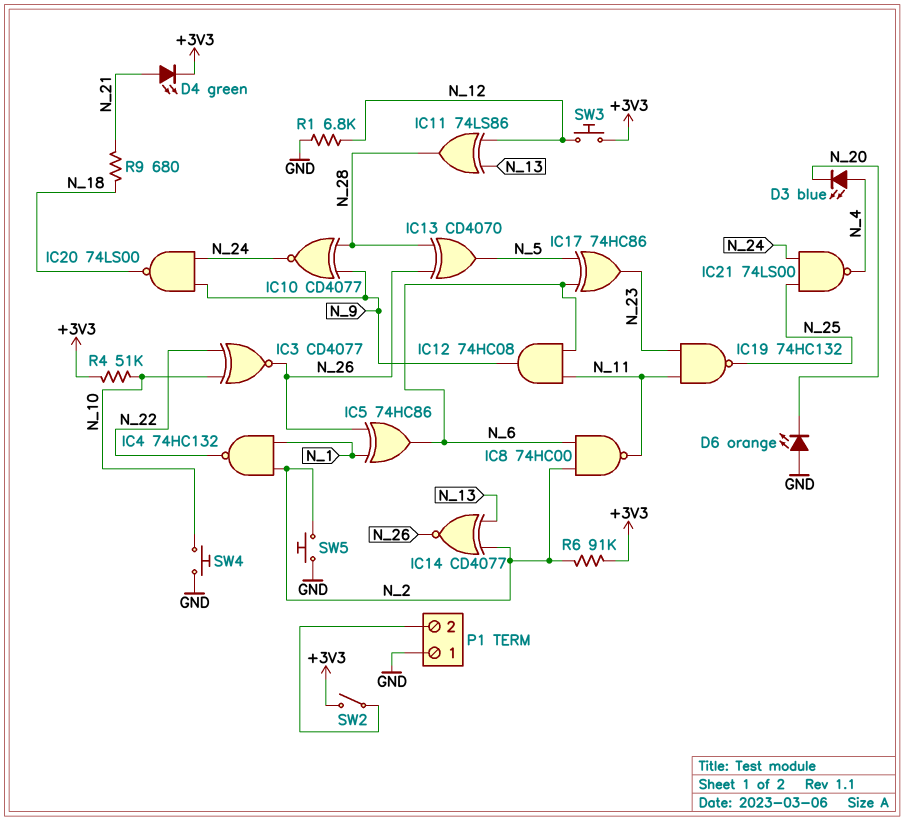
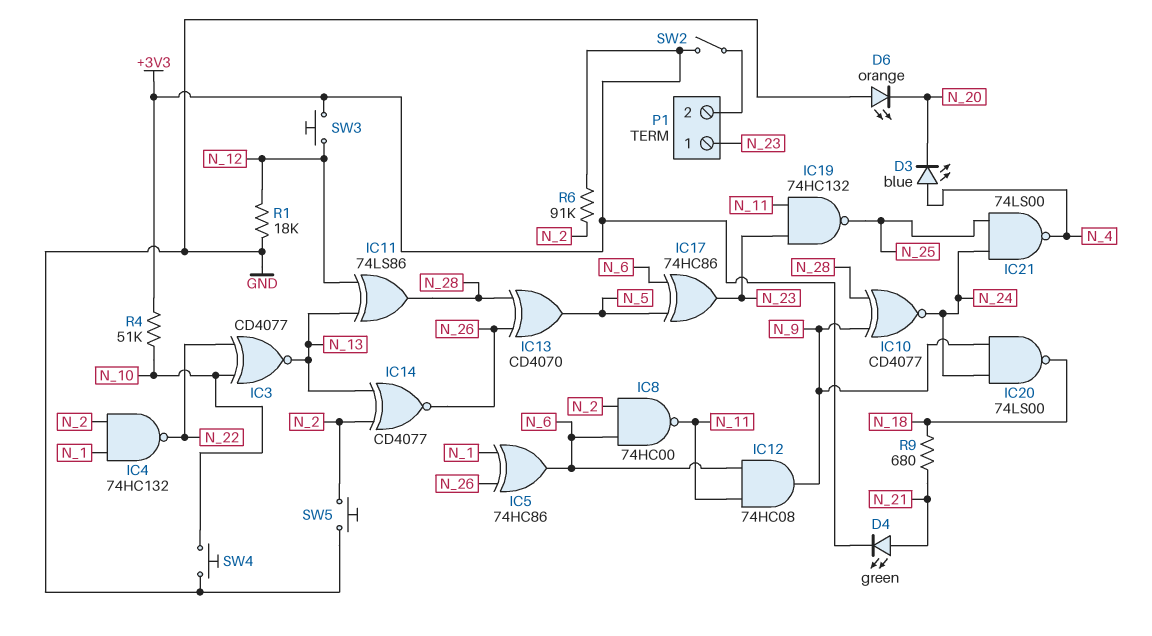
IC3: XNOR CD4077 (in N_10, in N_22, out N_26) -> XNOR CD4077 (in N_10, in N_22, out N_13)
P1 pin 1: GND -> N_23
R1: 6.8k (GND, N_12) -> 18k (GND, N_12)

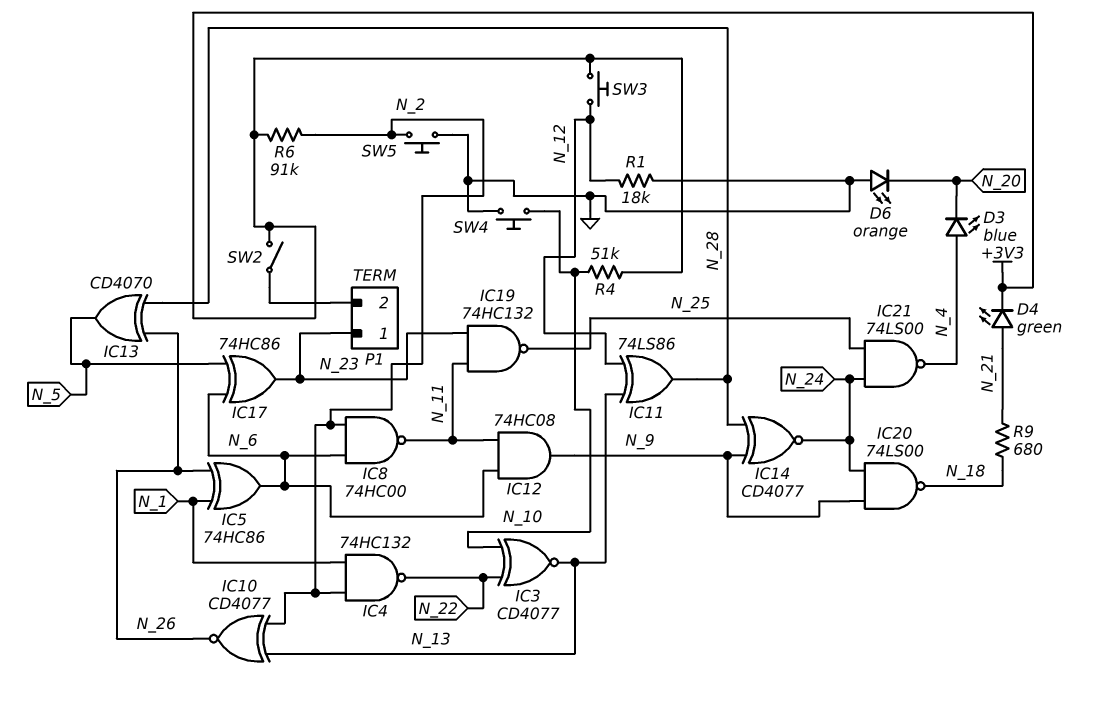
IC10: XNOR CD4077 (in N_9, in N_28, out N_24) -> XNOR CD4077 (in N_2, in N_13, out N_26)
IC14: XNOR CD4077 (in N_2, in N_13, out N_26) -> XNOR CD4077 (in N_9, in N_28, out N_24)

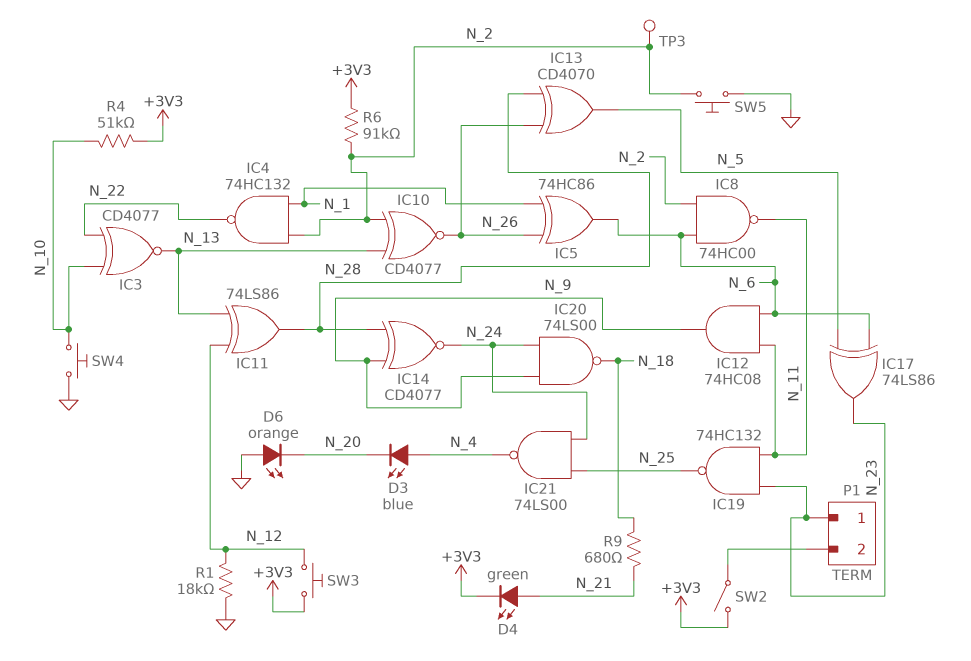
IC17: XOR 74HC86 (in N_5, in N_6, out N_23) -> XOR 74LS86 (in N_5, in N_6, out N_23)
TP3: none -> test point (N_2)

